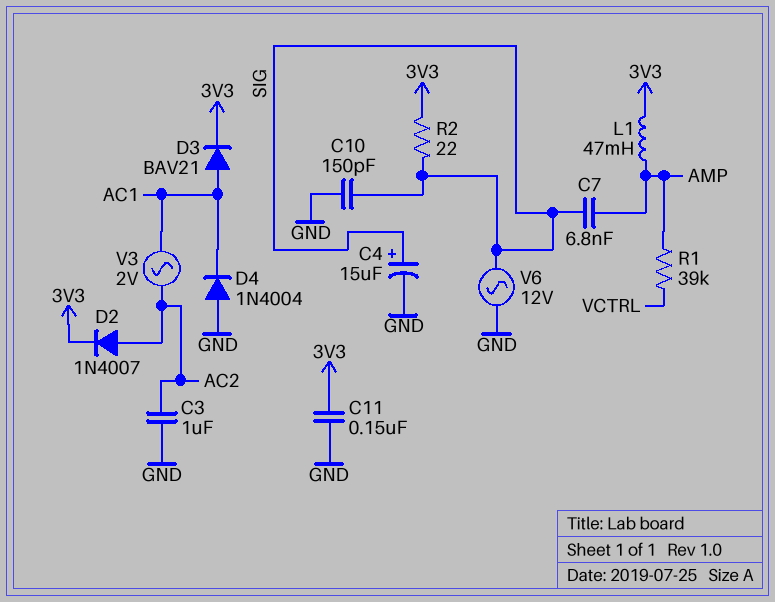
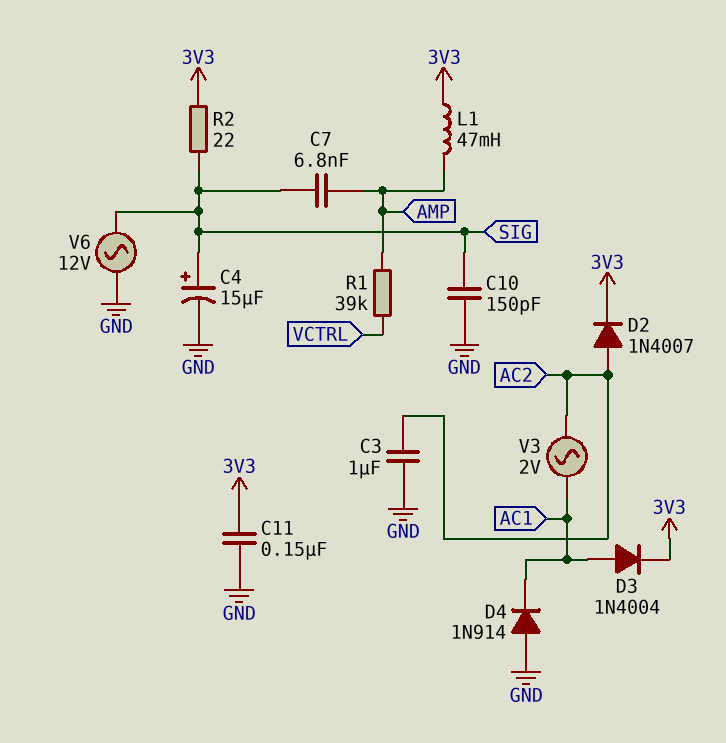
D3: diode BAV21 (A AC1, K 3V3) -> diode 1N4004 (A AC1, K 3V3)
D4: diode 1N4004 (A GND, K AC1) -> diode 1N914 (A GND, K AC1)

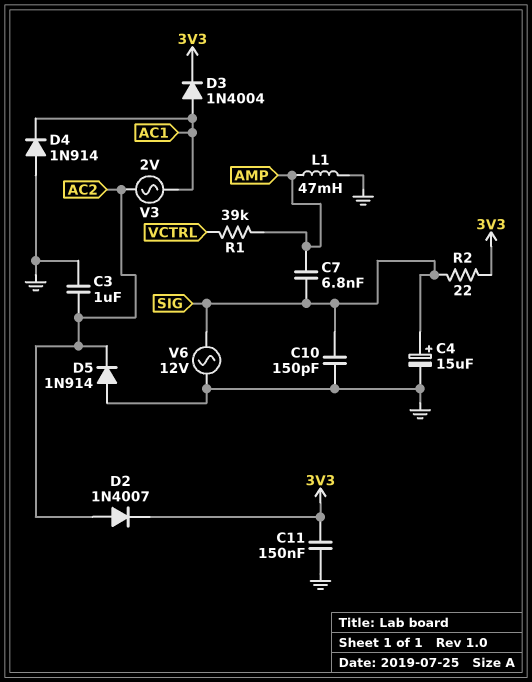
D5: none -> diode 1N914 (A GND, K AC2)
L1: 47mH (3V3, AMP) -> 47mH (AMP, GND)

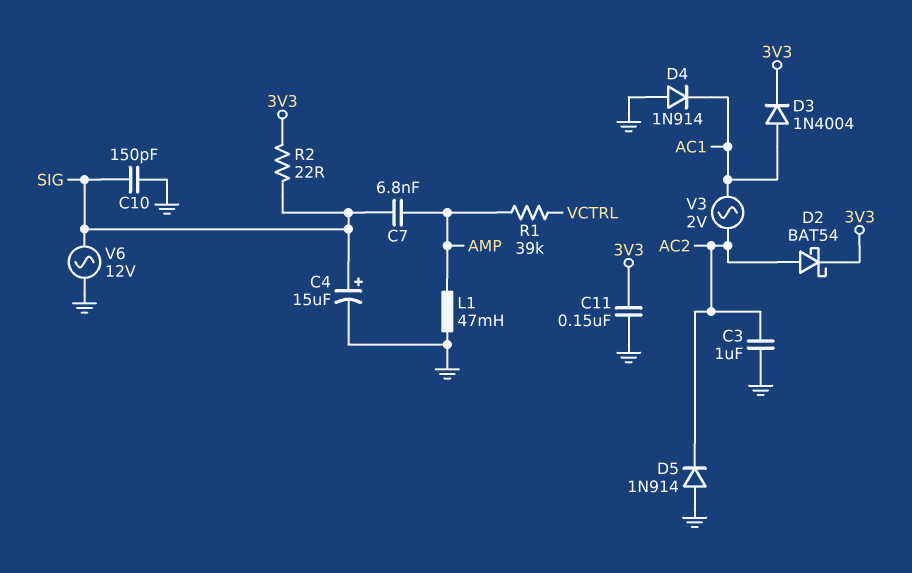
D2: diode 1N4007 (A AC2, K 3V3) -> schottky BAT54 (A AC2, K 3V3)

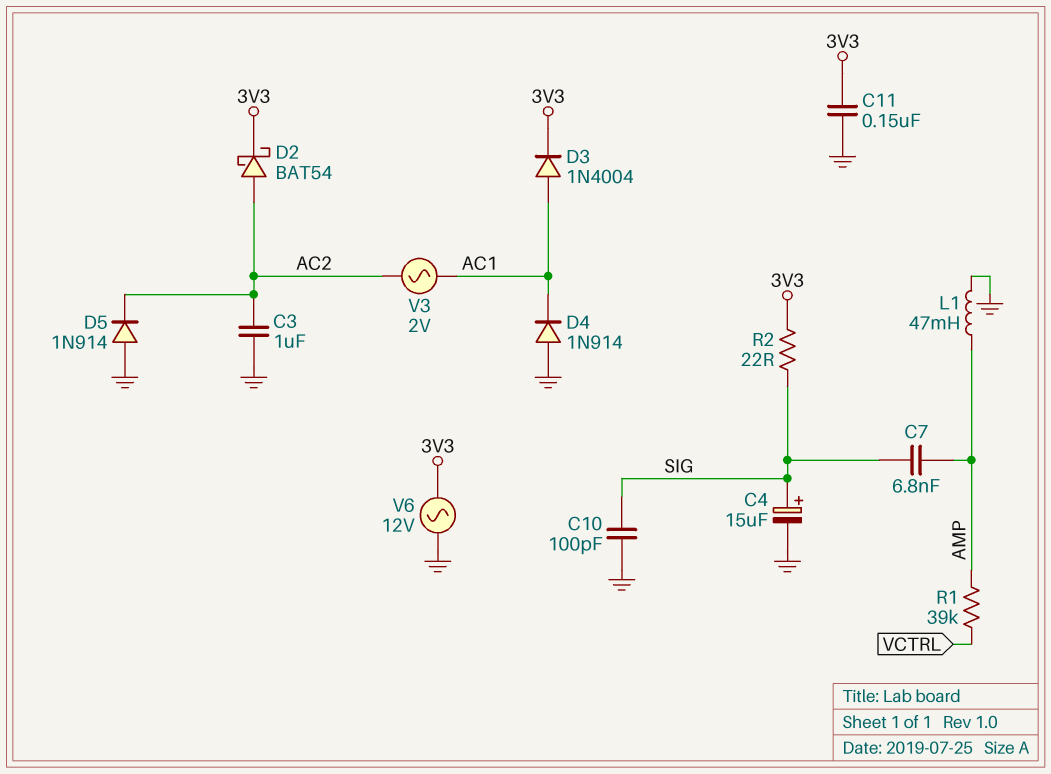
C10: 150pF (GND, SIG) -> 100pF (GND, SIG)
V6: AC 12V (GND, SIG) -> AC 12V (3V3, GND)

